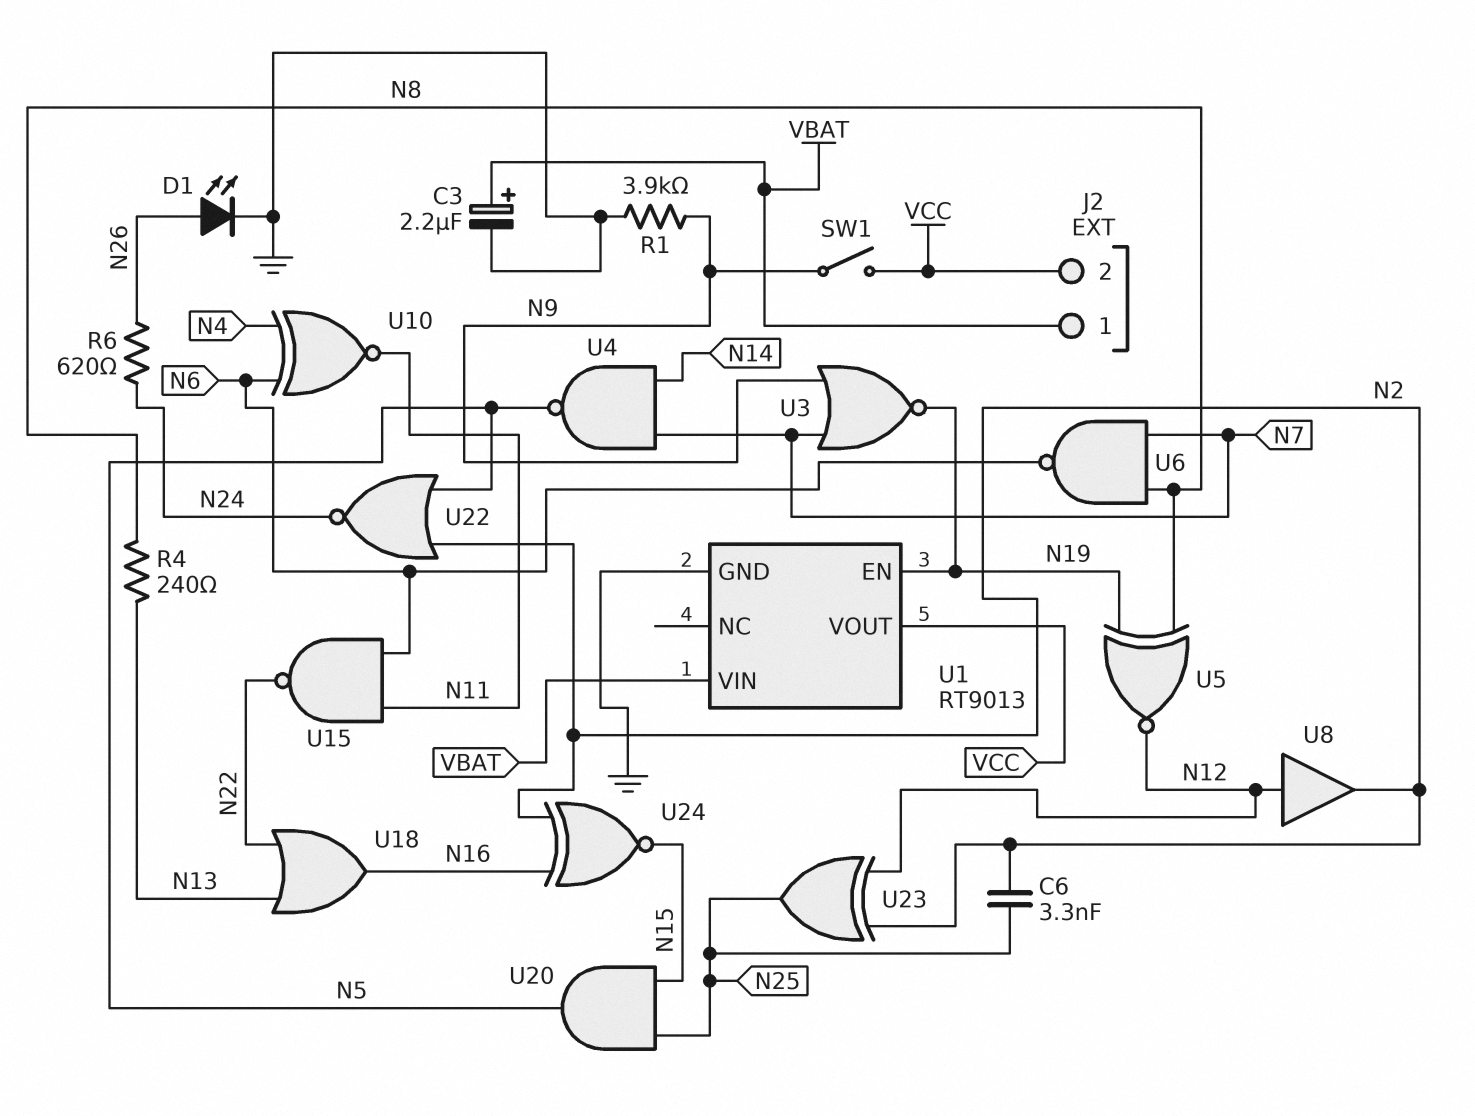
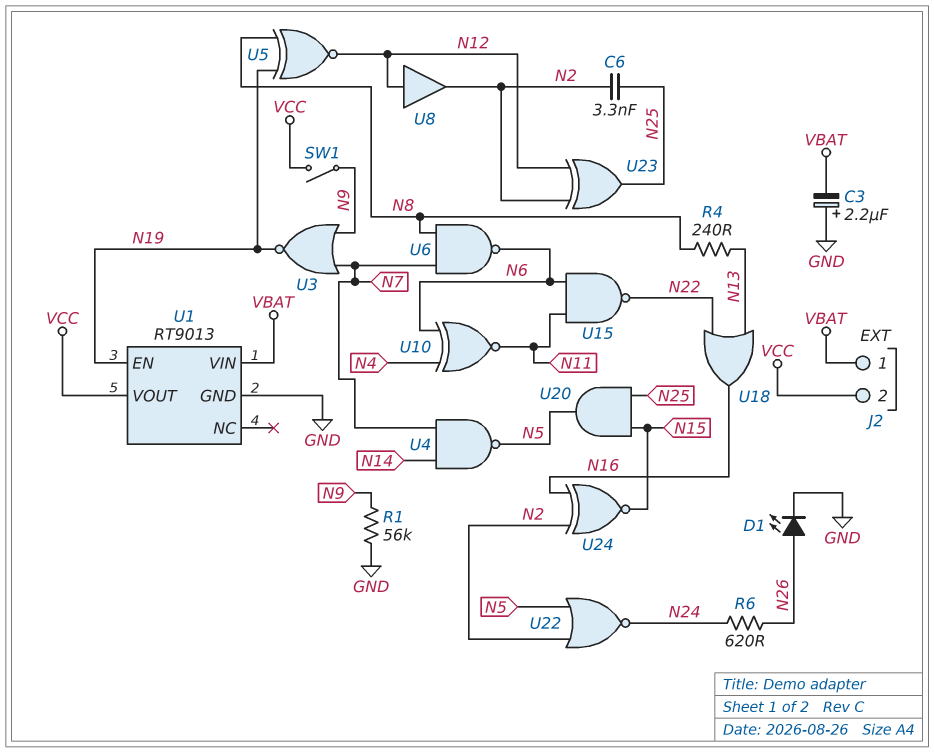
C3: 2.2uF (plus VBAT, minus GND) -> 2.2uF (plus GND, minus VBAT)
R1: 3.9k (GND, N9) -> 56k (GND, N9)

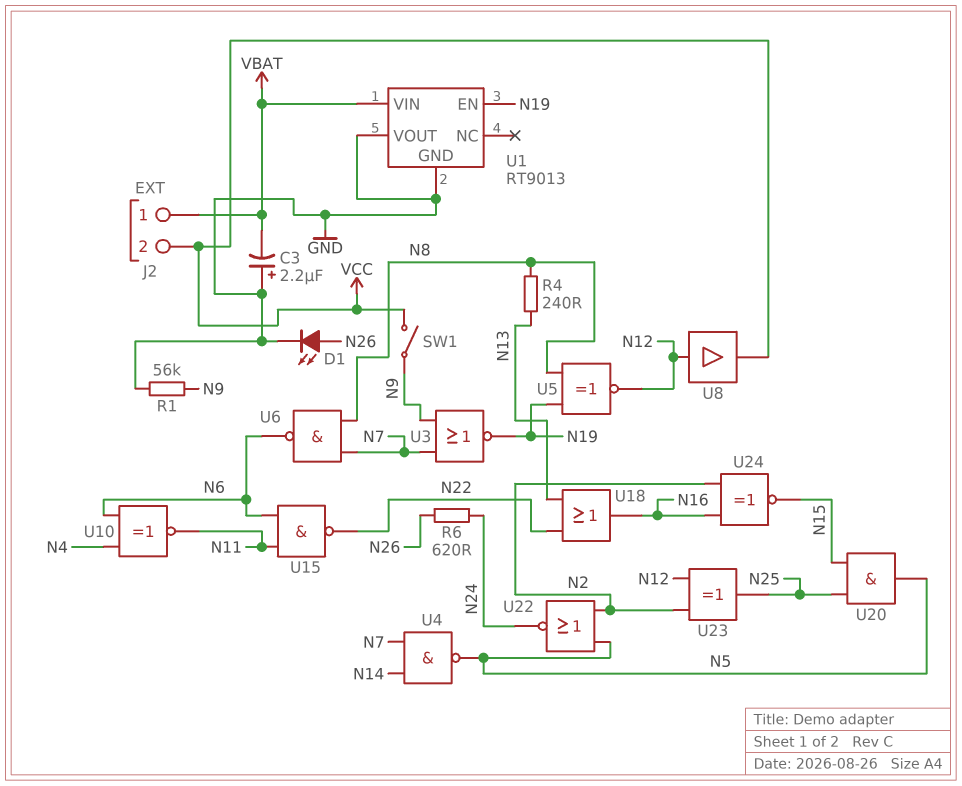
C6: 3.3nF (N2, N25) -> none
U1 pin VOUT: VCC -> GND
U8: buffer (in N12, out N2) -> buffer (in N12, out VCC)

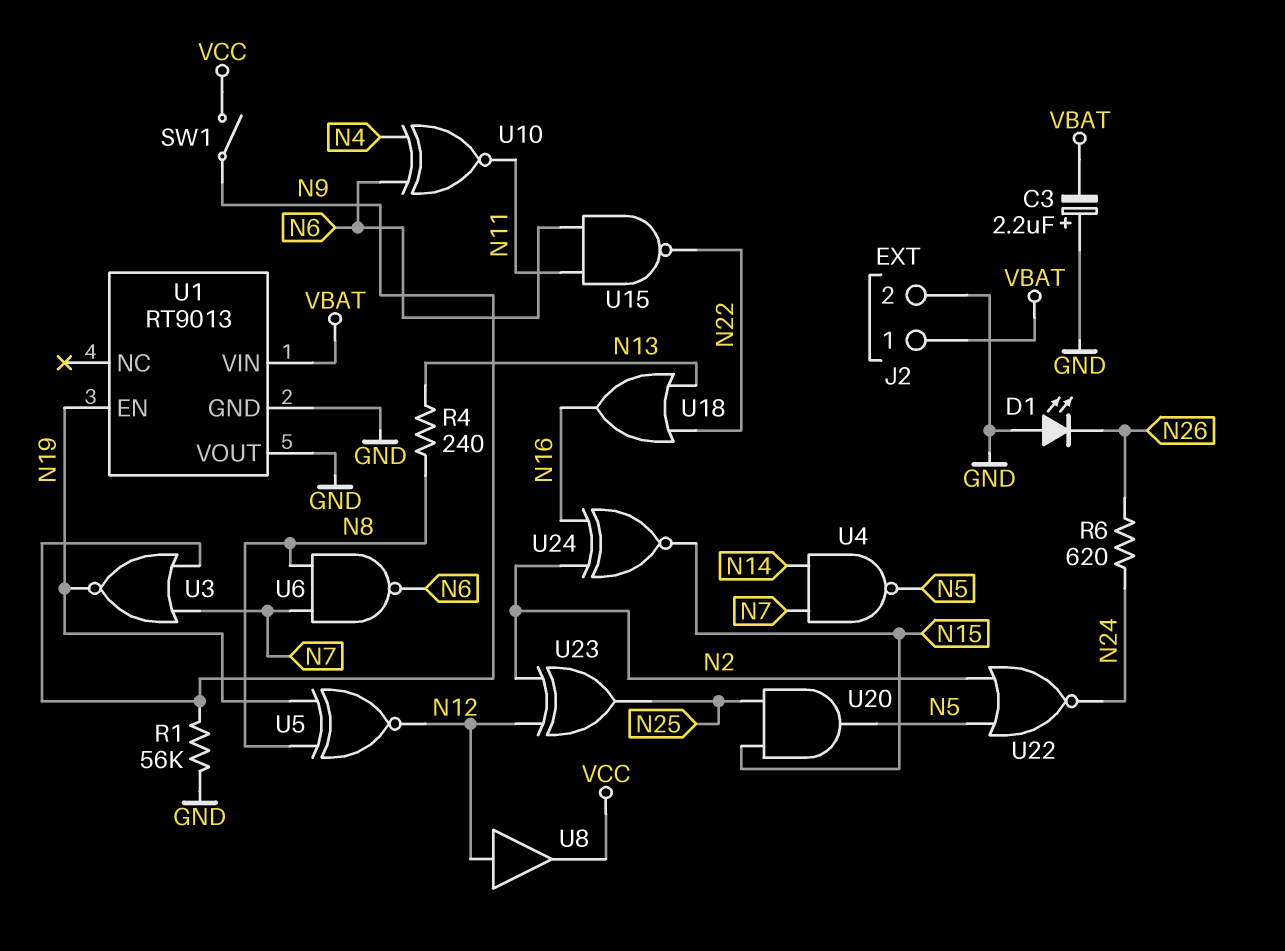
D1: LED (A N26, K GND) -> LED (A GND, K N26)
J2 pin 2: VCC -> GND

